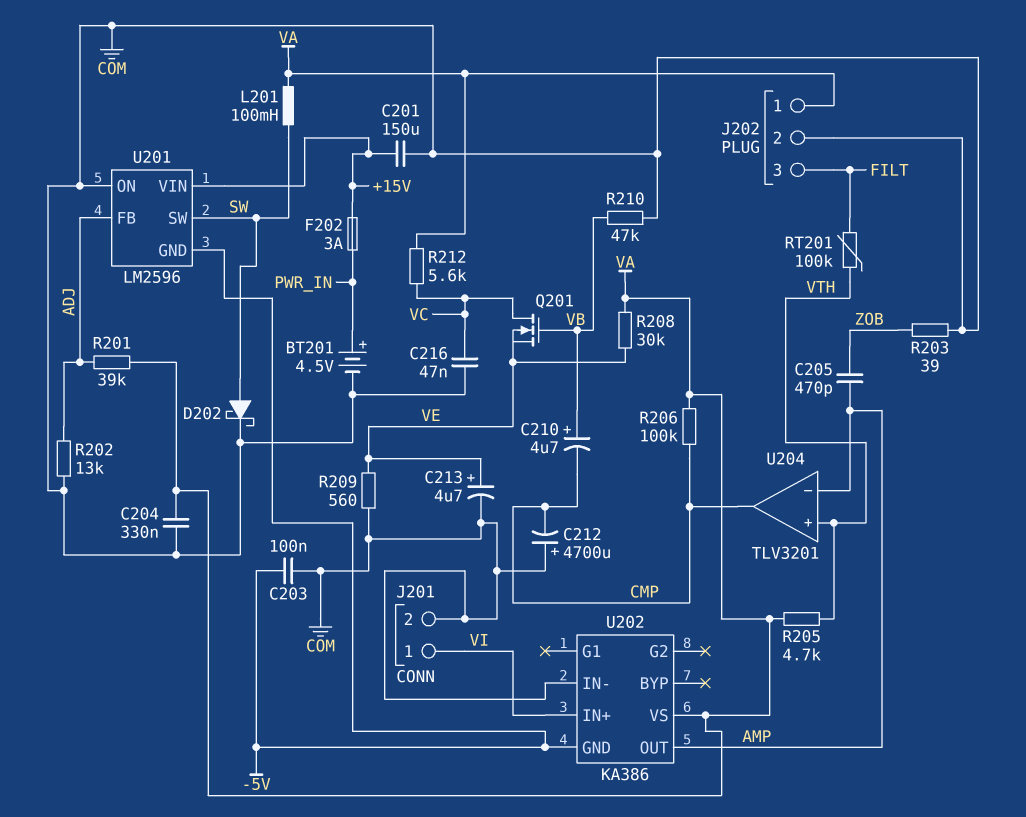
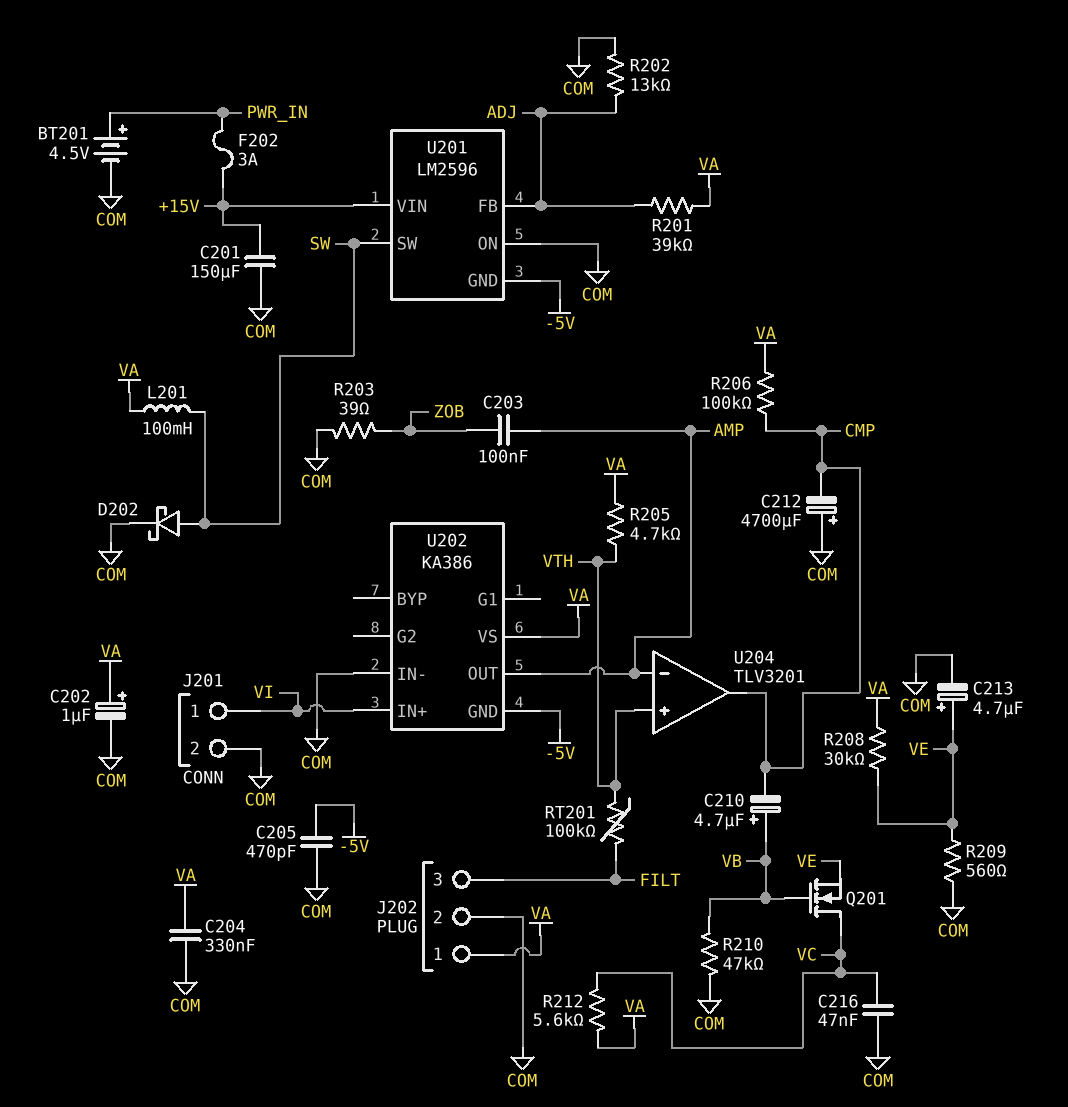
C202: none -> 1uF (plus VA, minus COM)
C203: 100nF (-5V, COM) -> 100nF (AMP, ZOB)
C205: 470pF (AMP, ZOB) -> 470pF (-5V, COM)

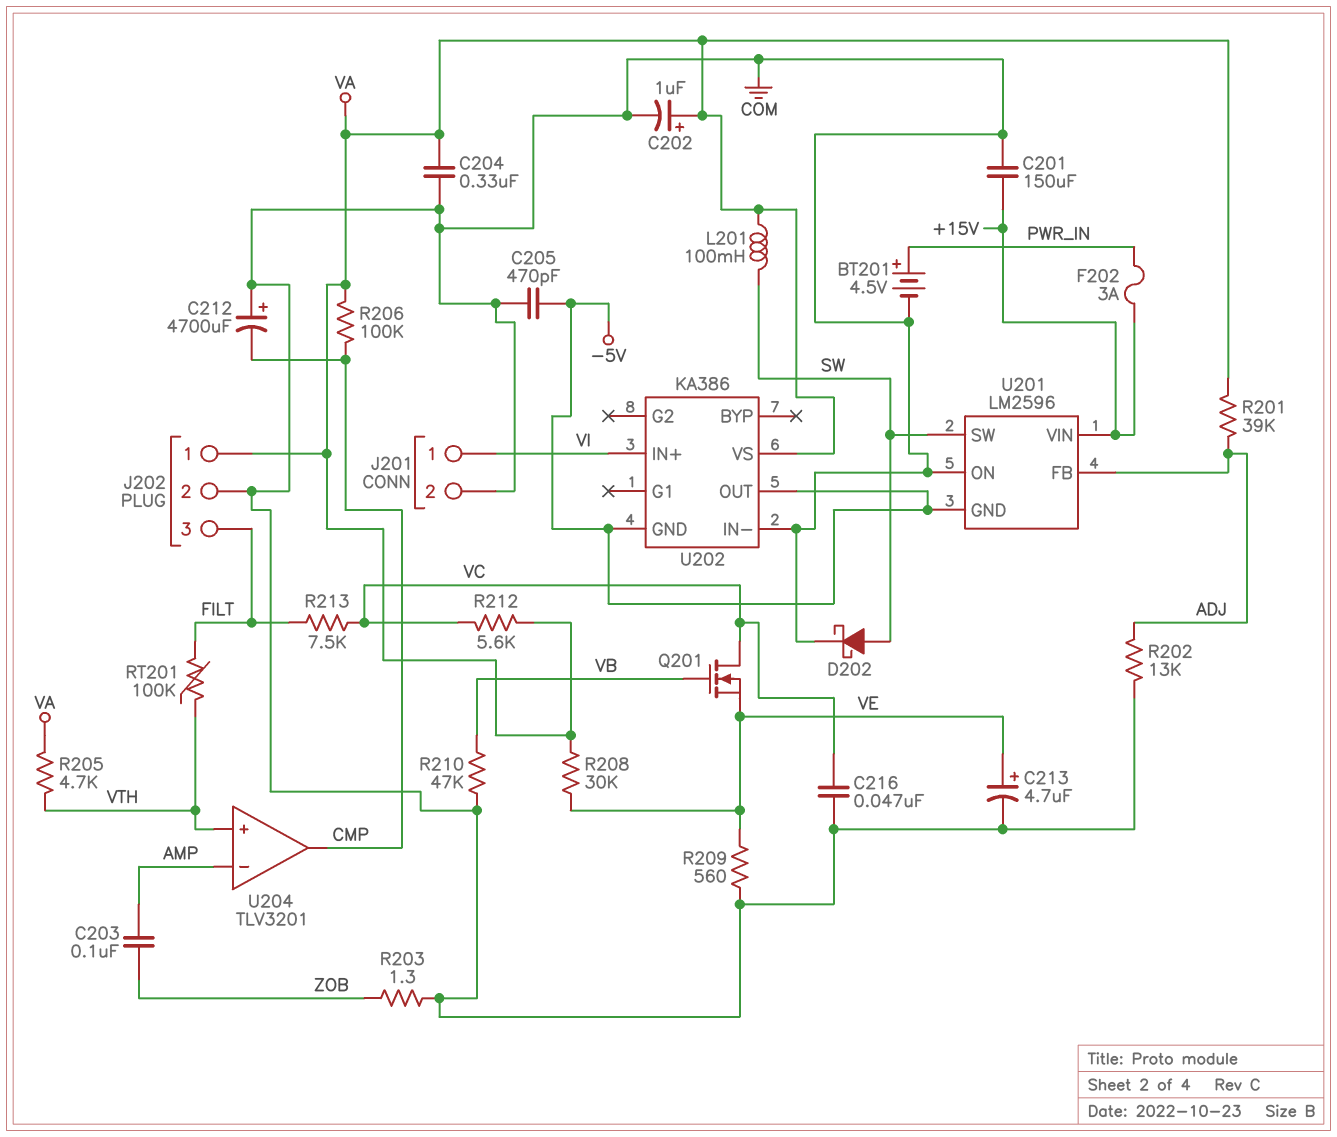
C210: 4.7uF (plus VB, minus CMP) -> none
R203: 39 (COM, ZOB) -> 1.3 (COM, ZOB)
R213: none -> 7.5k (FILT, VC)
U202 pin OUT: AMP -> -5V

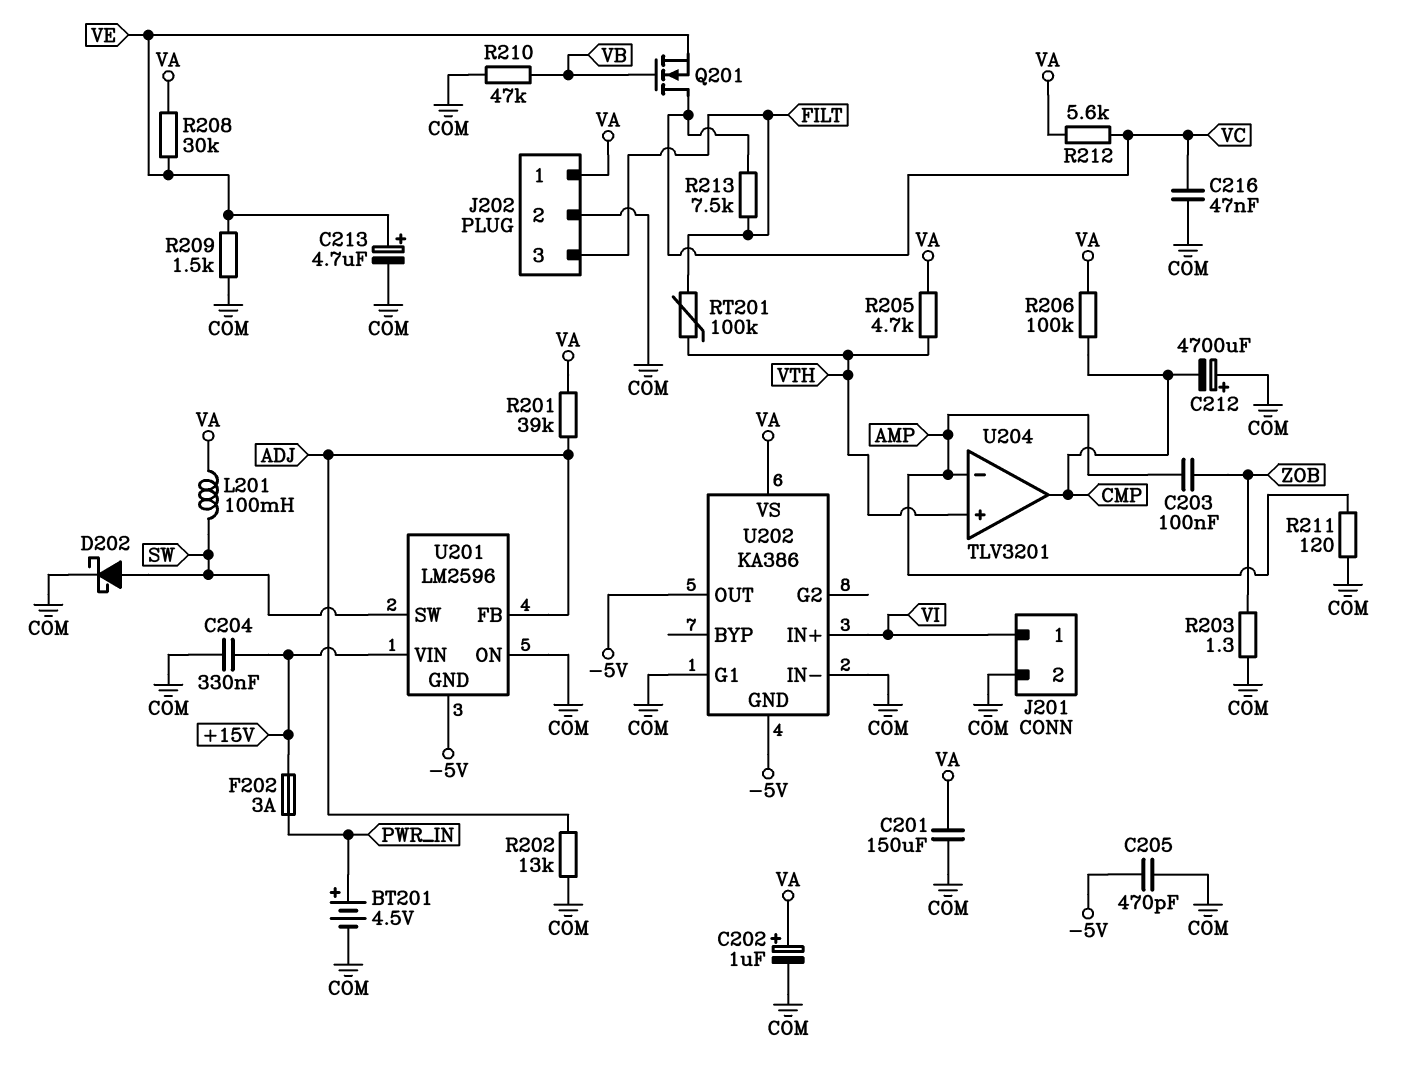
C201: 150uF (+15V, COM) -> 150uF (COM, VA)
C204: 330nF (COM, VA) -> 330nF (+15V, COM)
R209: 560 (COM, VE) -> 1.5k (COM, VE)
R211: none -> 120 (AMP, COM)
U202 pin G1: none -> COM

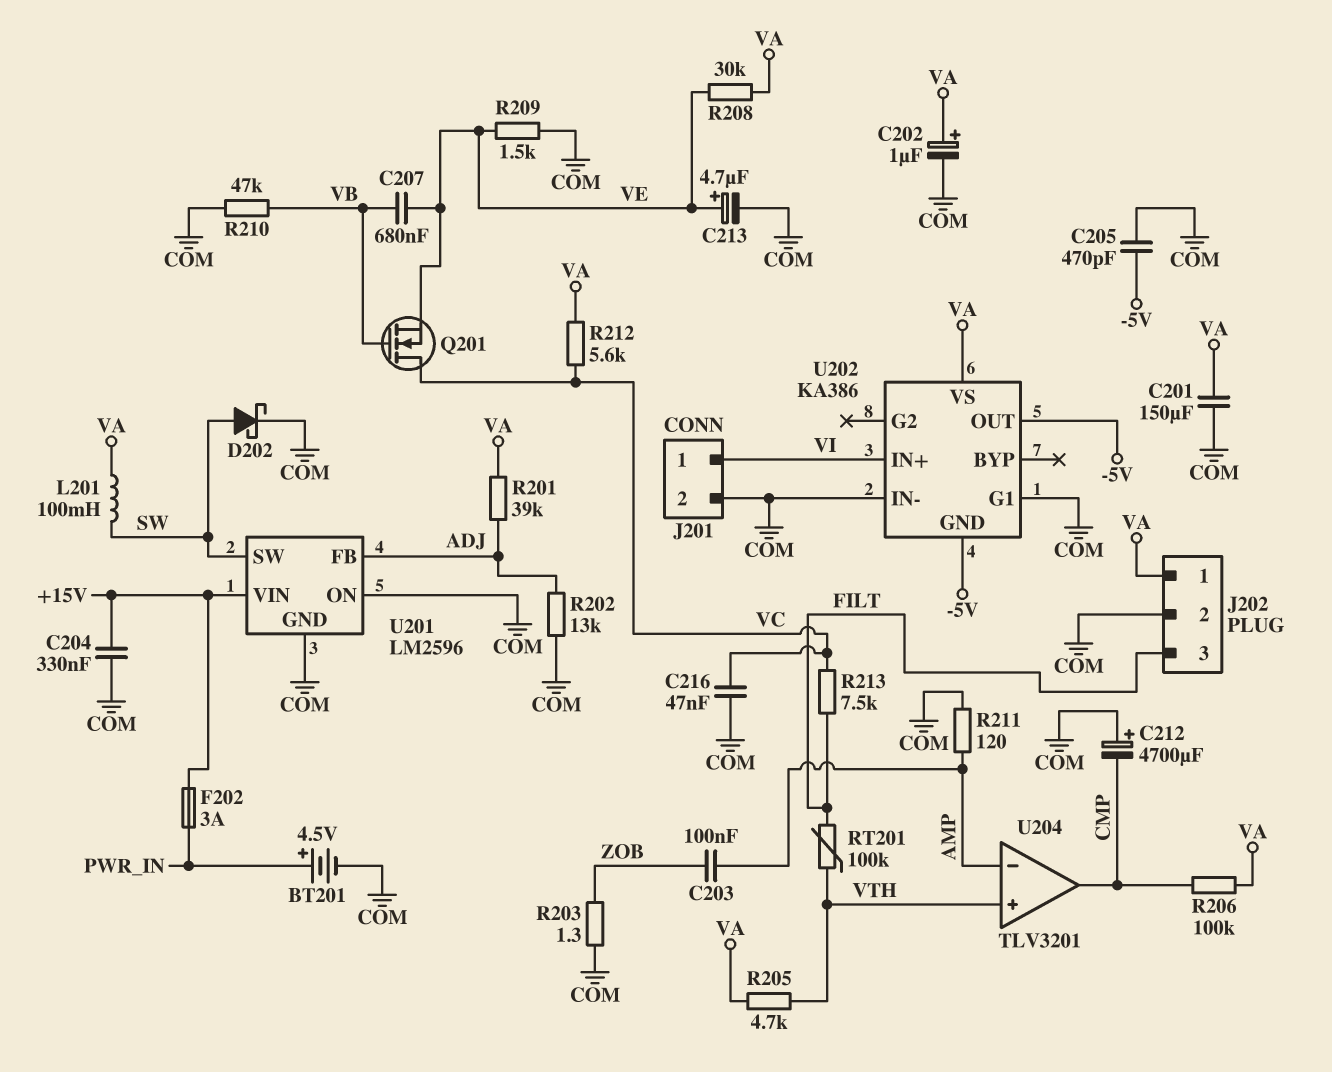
C207: none -> 680nF (VB, VE)
U201 pin GND: -5V -> COM

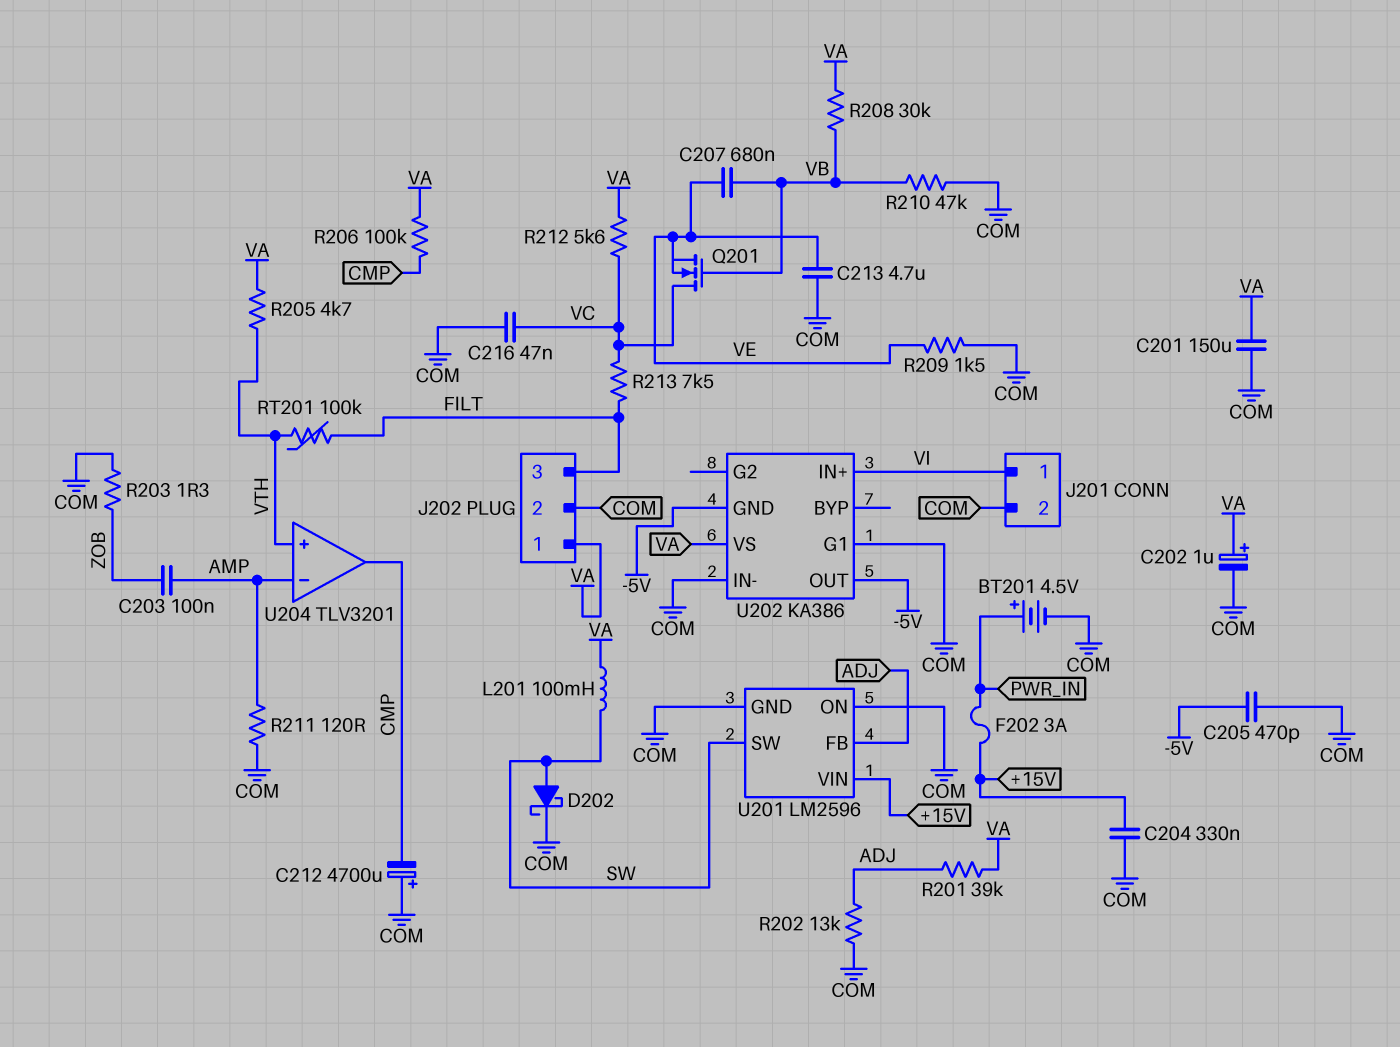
C213: 4.7uF (plus VE, minus COM) -> 4.7uF (COM, VE)
R208: 30k (VA, VE) -> 30k (VA, VB)

